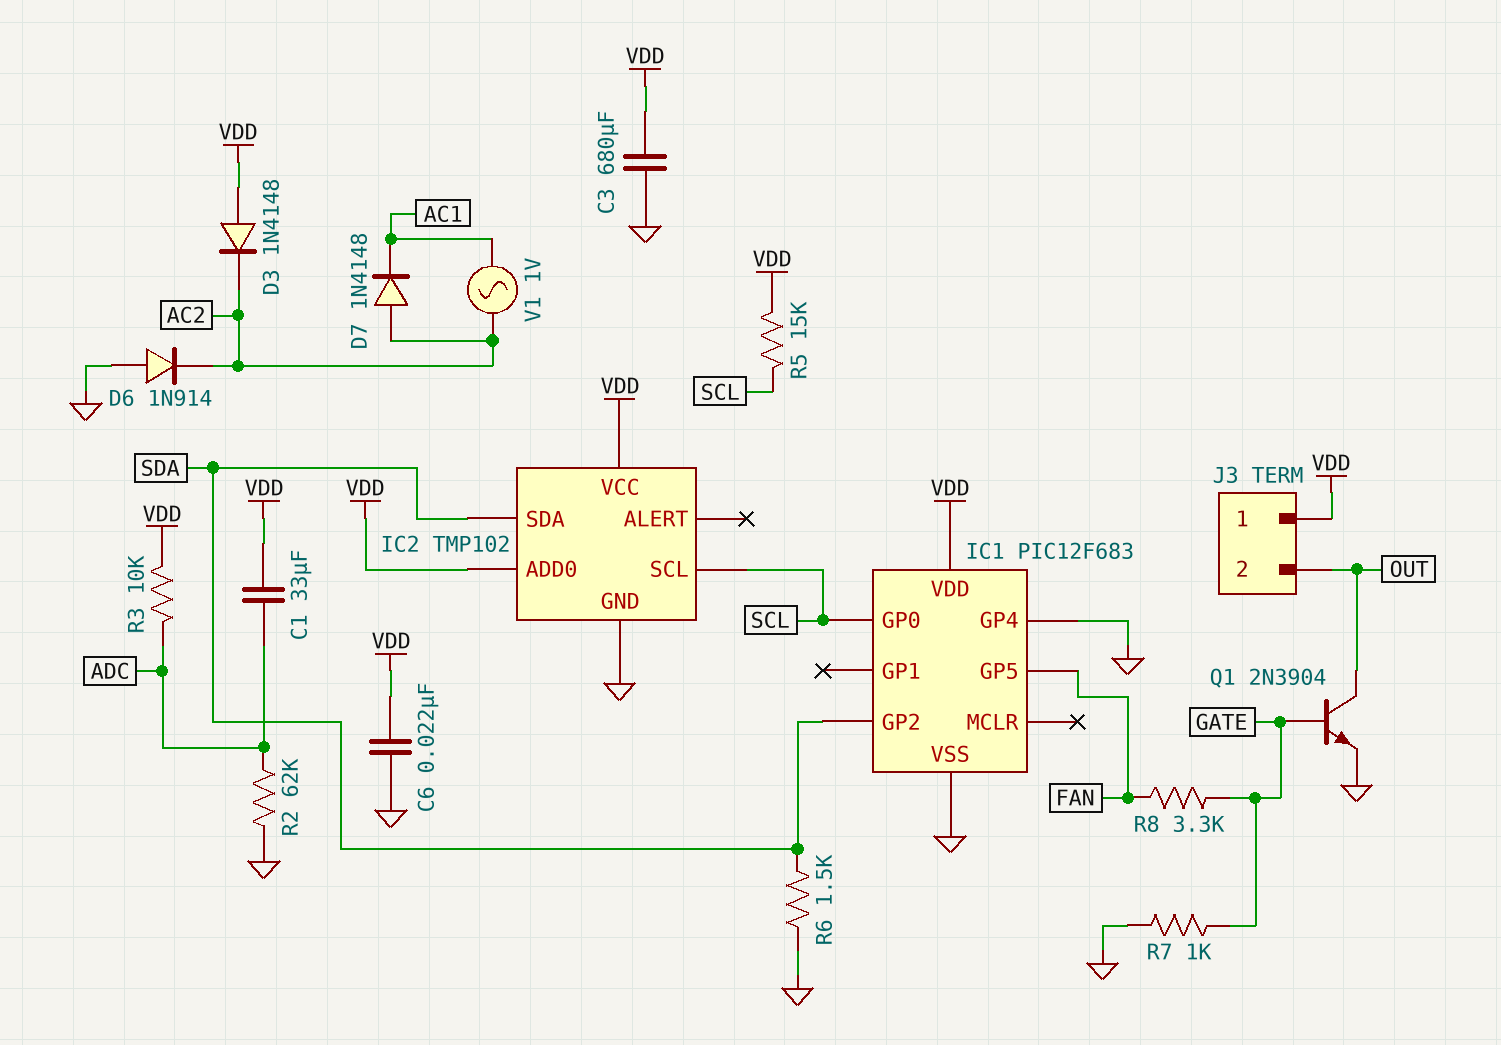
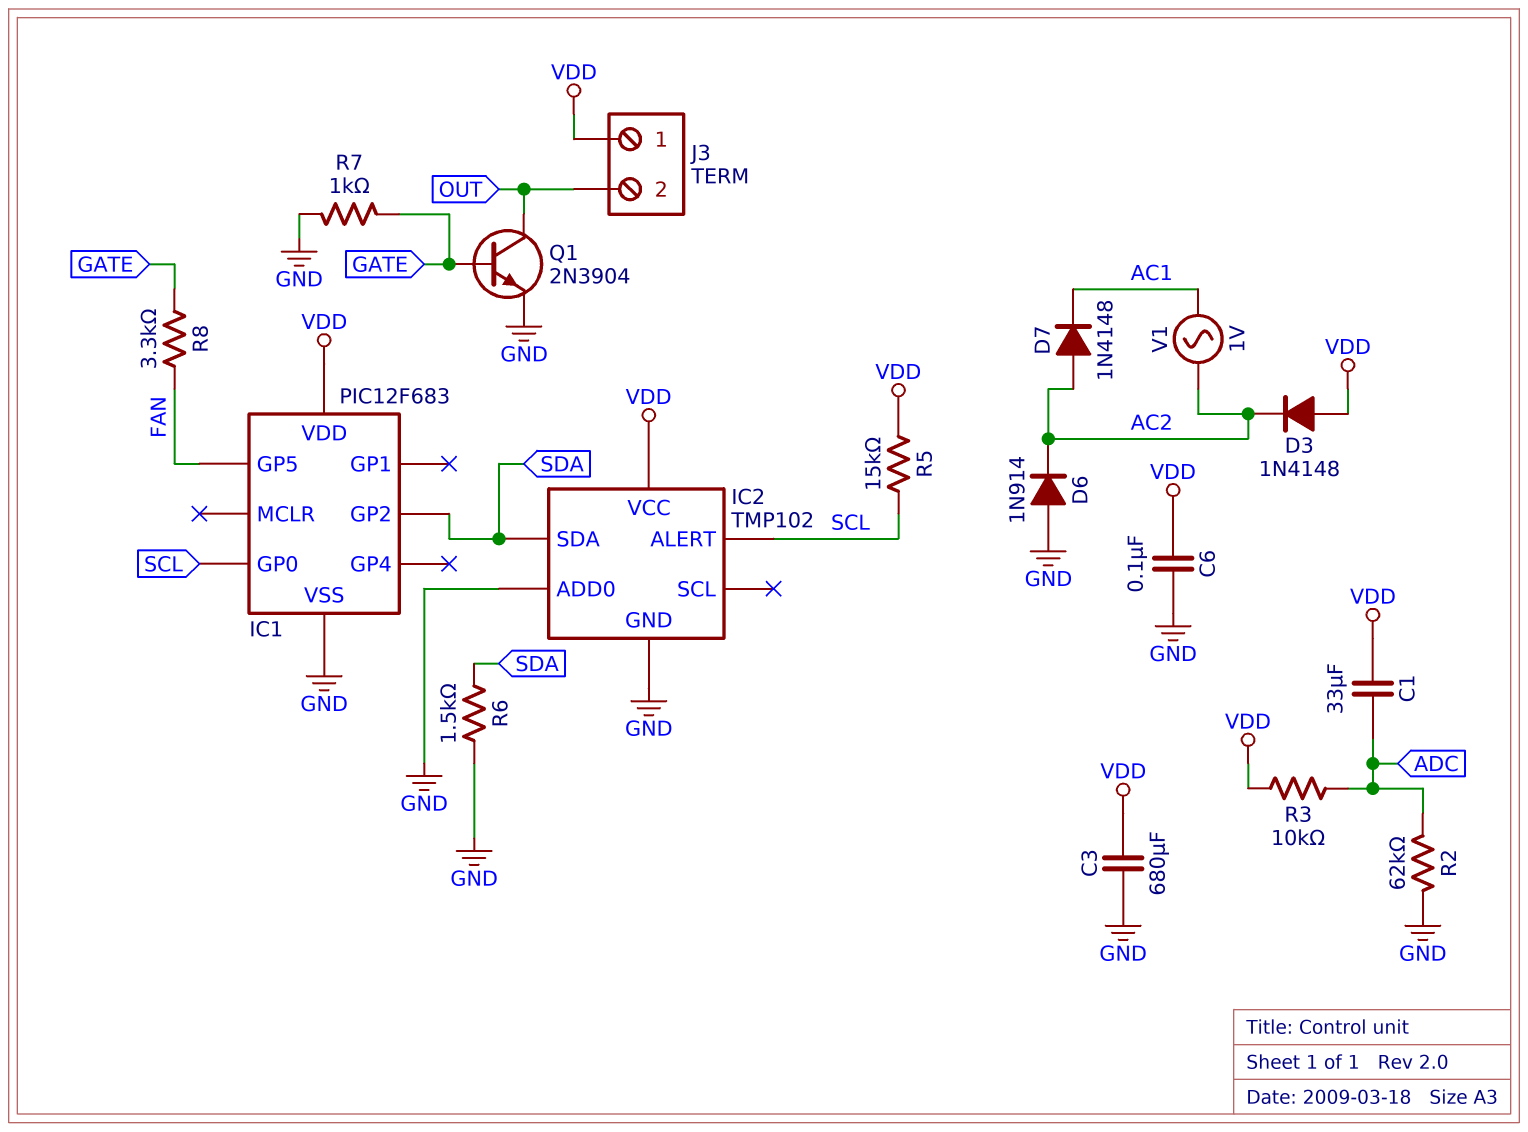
C6: 22nF (GND, VDD) -> 100nF (GND, VDD)
IC1 pin GP4: GND -> none
IC2 pin ADD0: VDD -> GND
IC2 pin ALERT: none -> SCL
IC2 pin SCL: SCL -> none

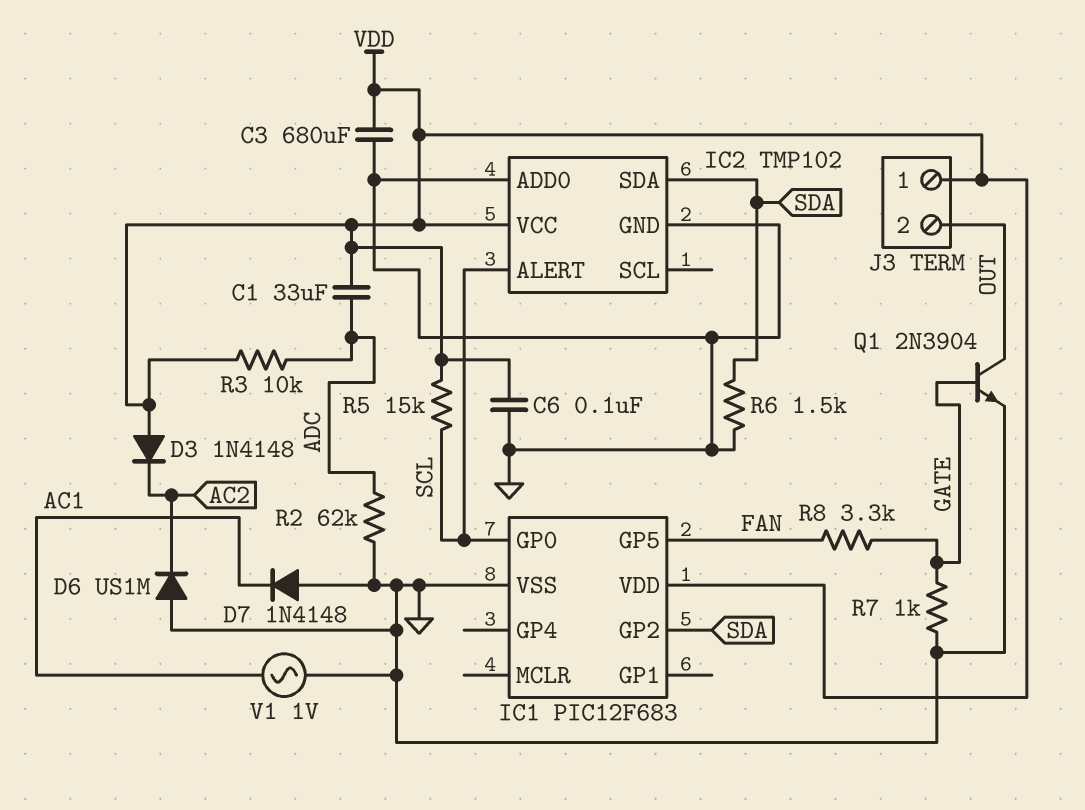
D6: diode 1N914 (A GND, K AC2) -> diode US1M (A GND, K AC2)
D7: diode 1N4148 (A AC2, K AC1) -> diode 1N4148 (A GND, K AC1)
V1: AC 1V (AC1, AC2) -> AC 1V (AC1, GND)

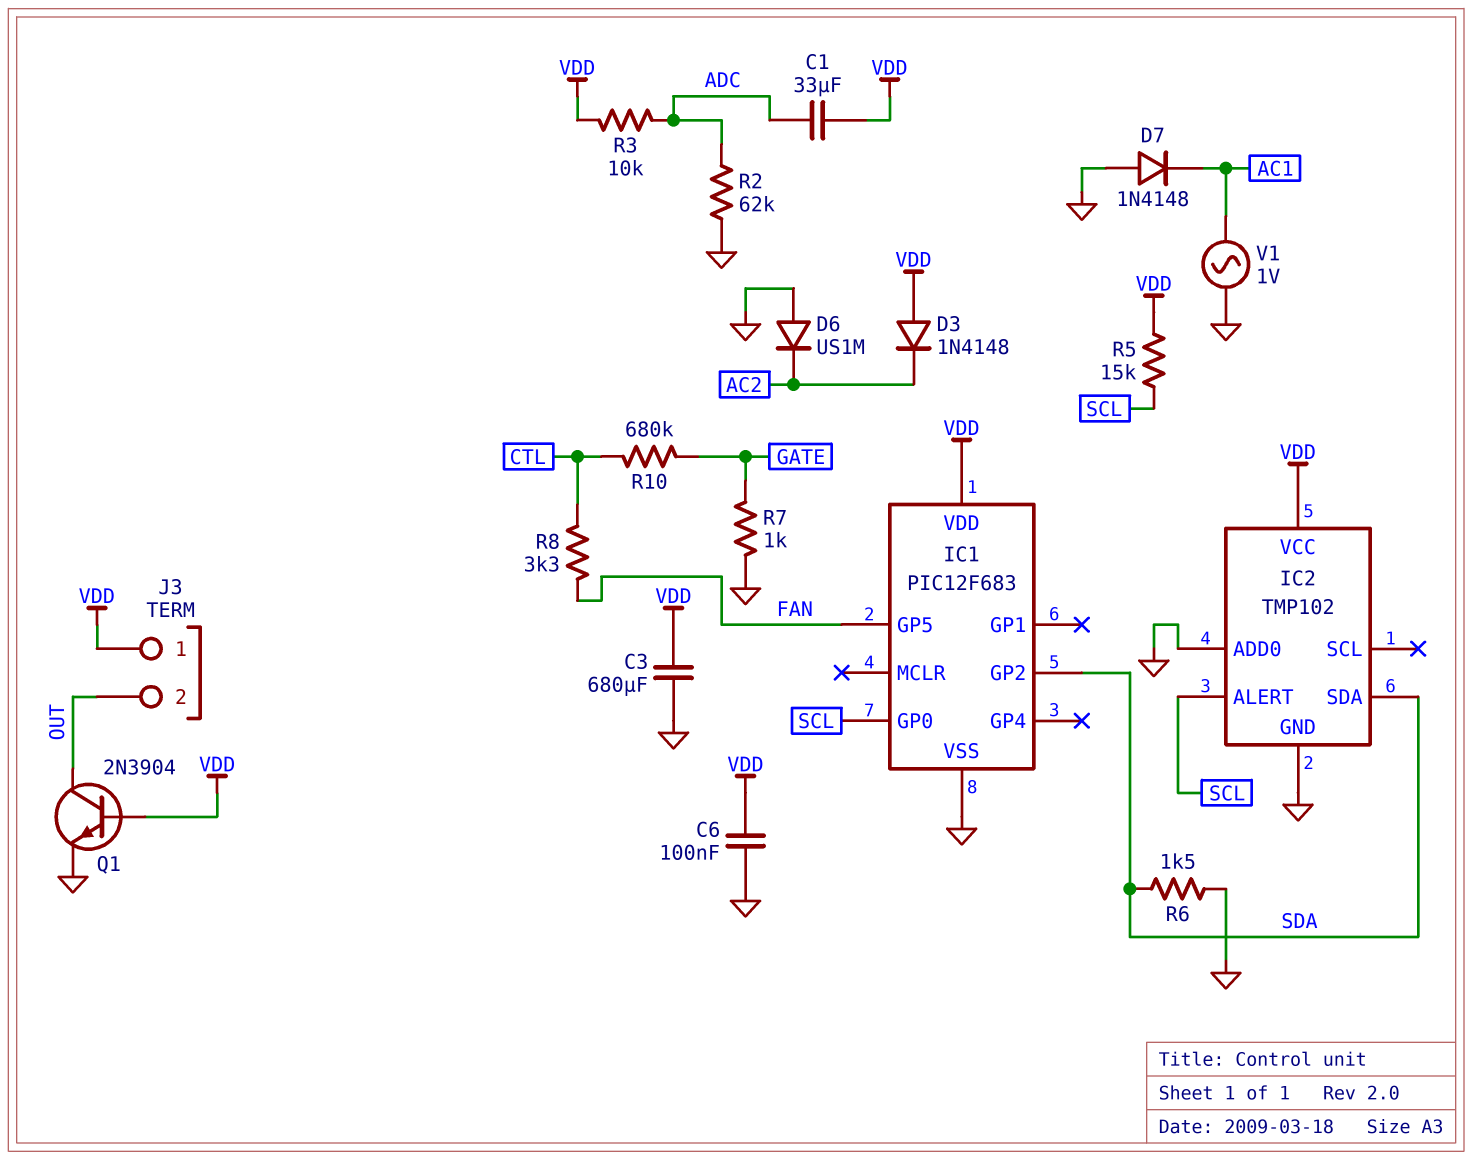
Q1: NPN 2N3904 (B GATE, C OUT, E GND) -> NPN 2N3904 (B VDD, C OUT, E GND)
R8: 3.3k (FAN, GATE) -> 3.3k (CTL, FAN)
R10: none -> 680k (CTL, GATE)

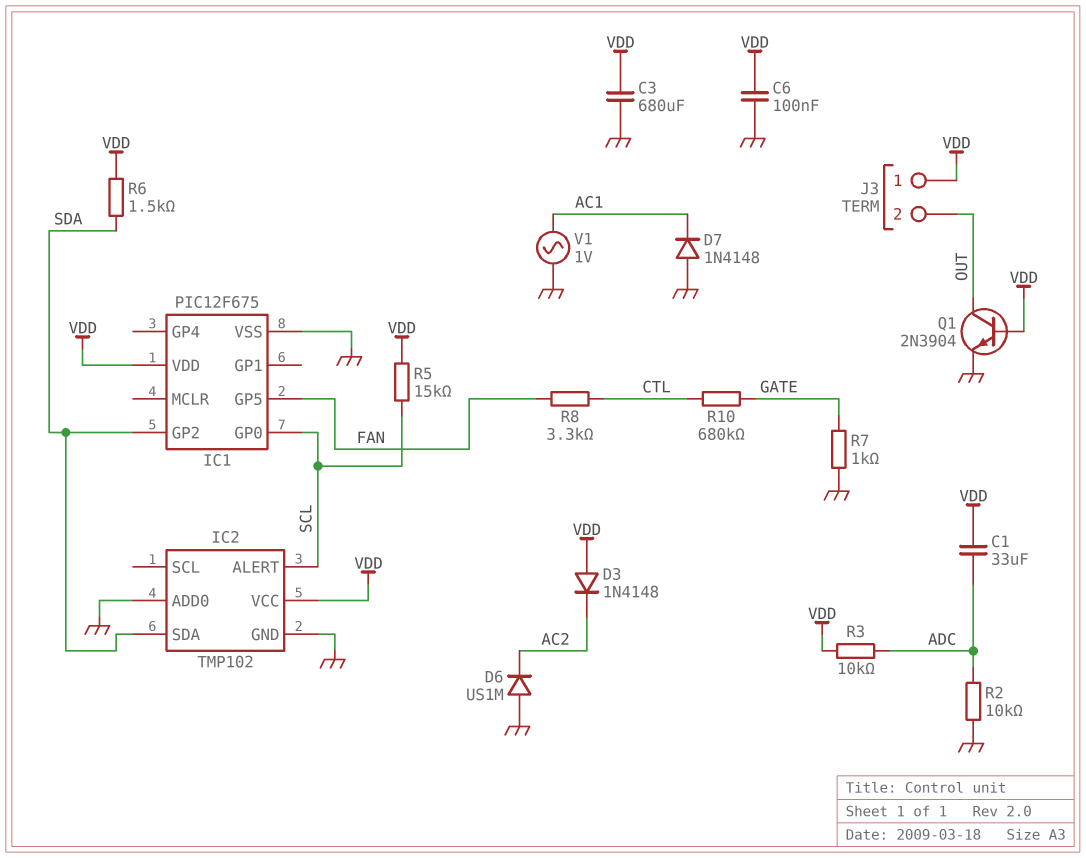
IC1: PIC12F683 -> PIC12F675
R2: 62k (ADC, GND) -> 10k (ADC, GND)
R6: 1.5k (GND, SDA) -> 1.5k (SDA, VDD)

